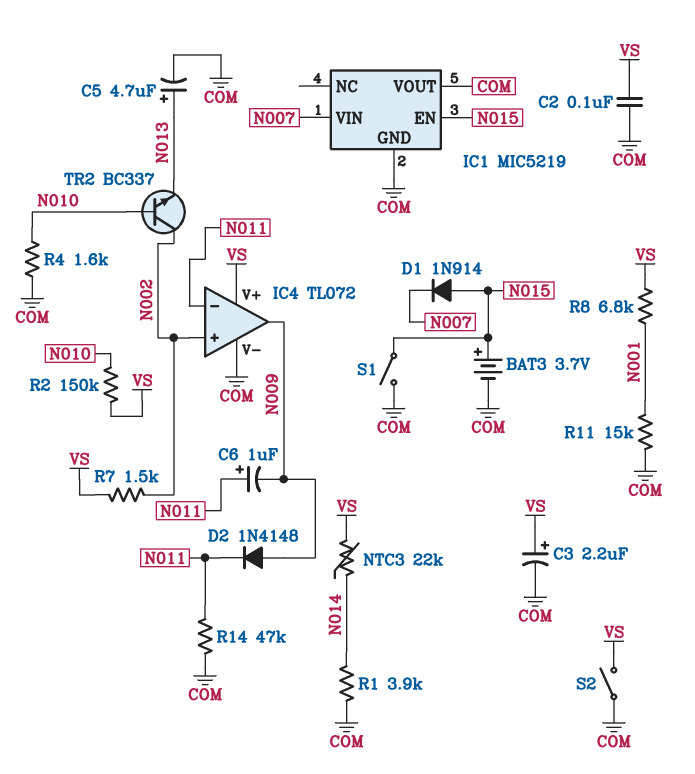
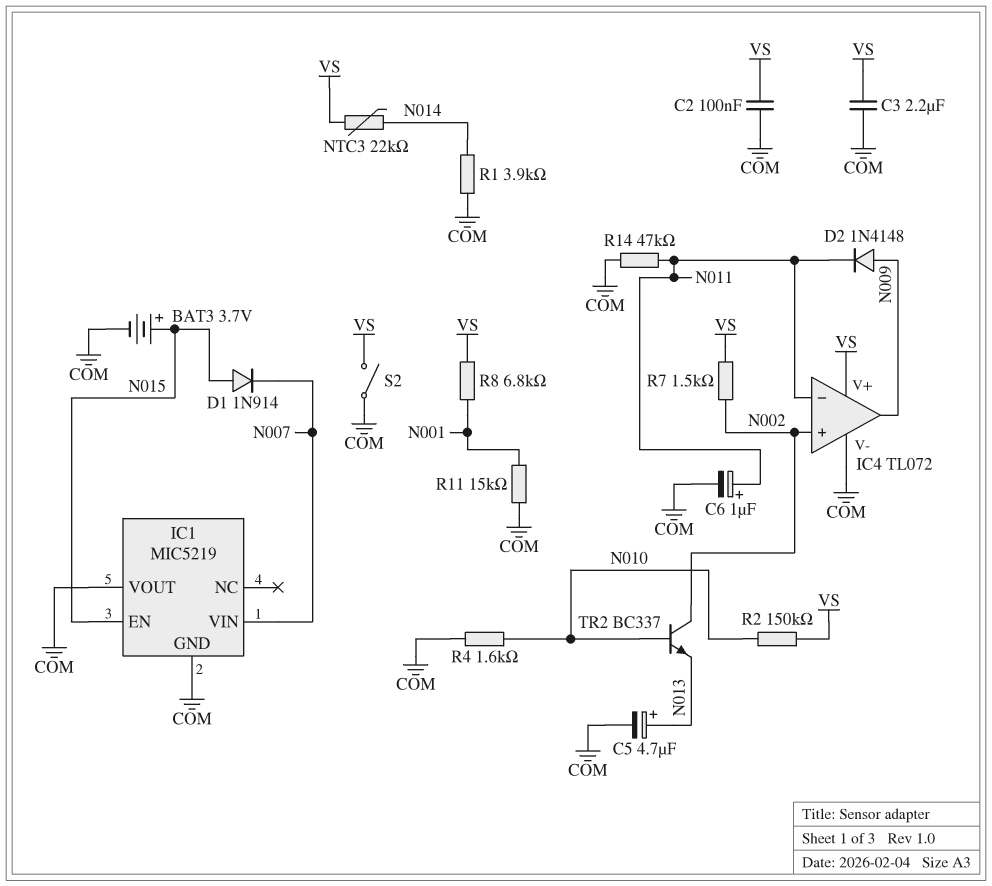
C3: 2.2uF (plus VS, minus COM) -> 2.2uF (COM, VS)
C6: 1uF (plus N011, minus N009) -> 1uF (plus N011, minus COM)
S1: switch (COM, N015) -> none

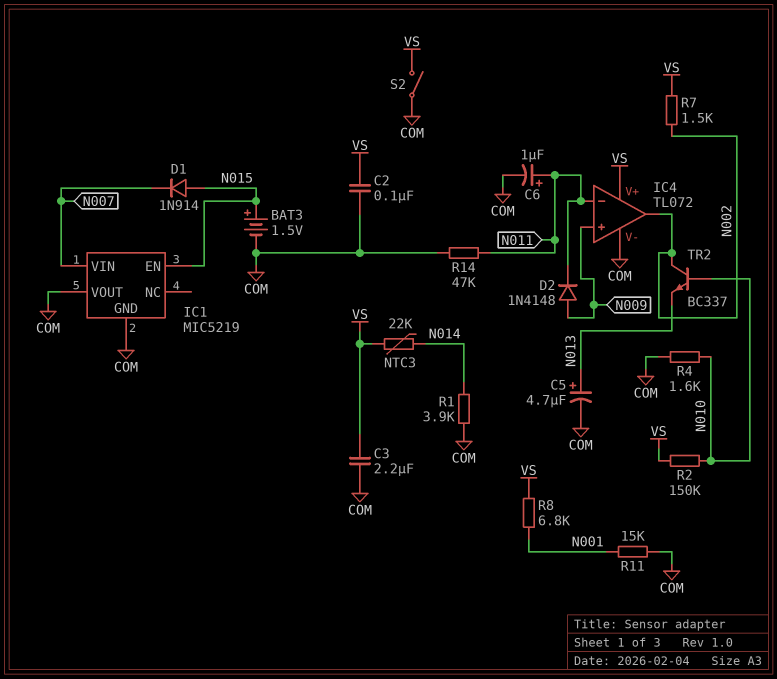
BAT3: 3.7V (plus N015, minus COM) -> 1.5V (plus N015, minus COM)
IC4 pin in+: N002 -> N009
IC4 pin out: N009 -> N002

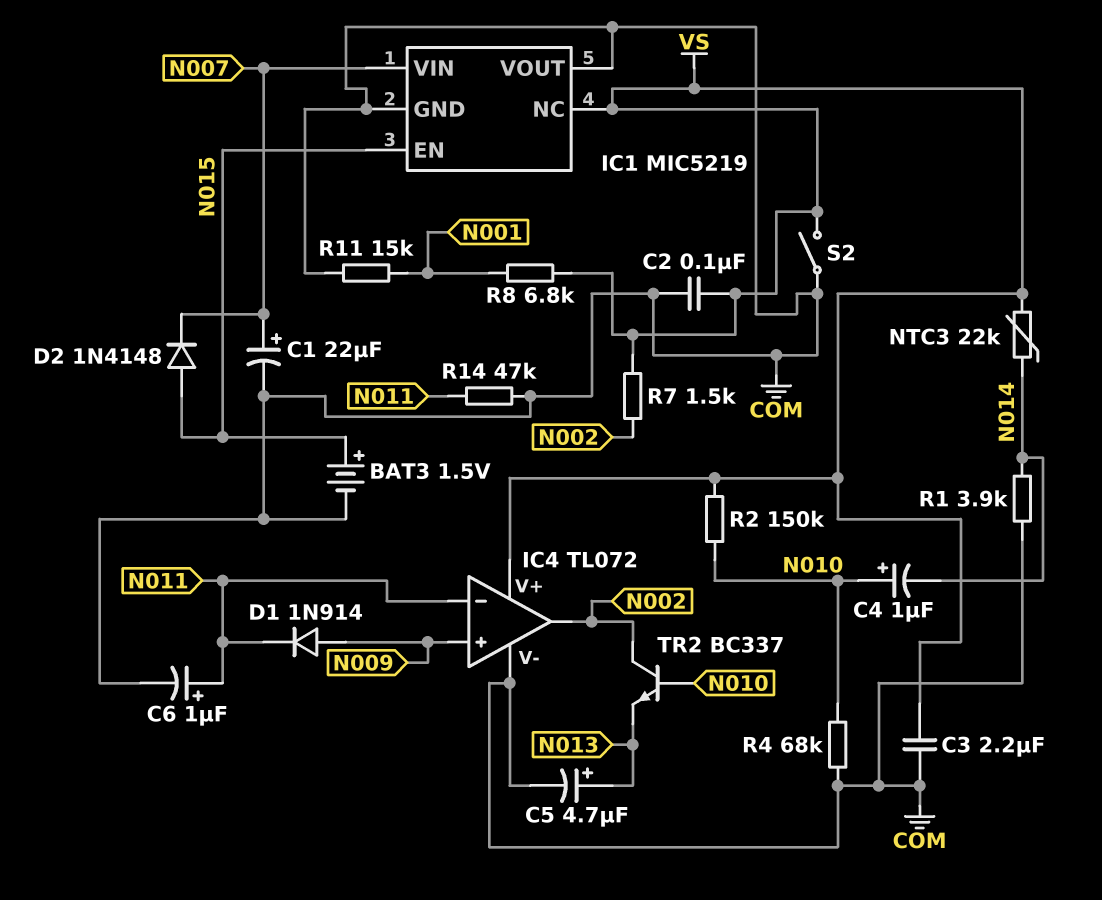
C1: none -> 22uF (plus N007, minus COM)
C4: none -> 1uF (plus N010, minus N014)
D1: diode 1N914 (A N015, K N007) -> diode 1N914 (A N009, K N011)
D2: diode 1N4148 (A N009, K N011) -> diode 1N4148 (A N015, K N007)
IC1 pin NC: none -> VS
R4: 1.6k (COM, N010) -> 68k (COM, N010)

